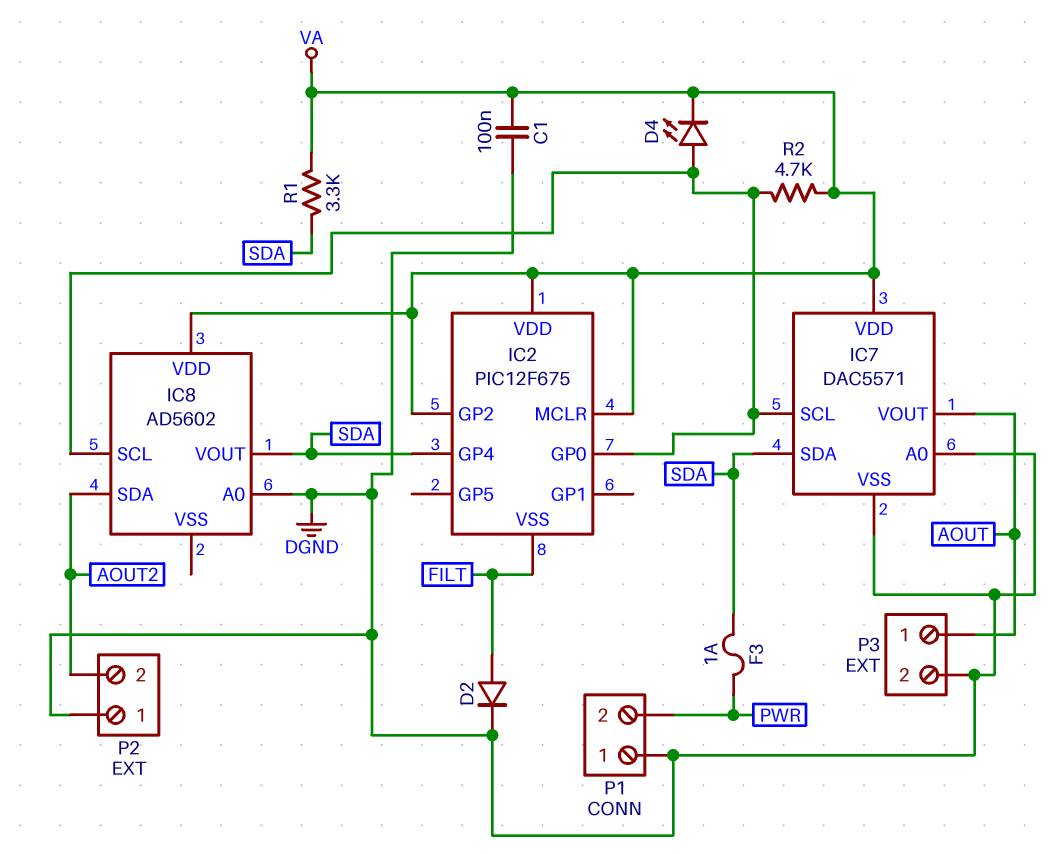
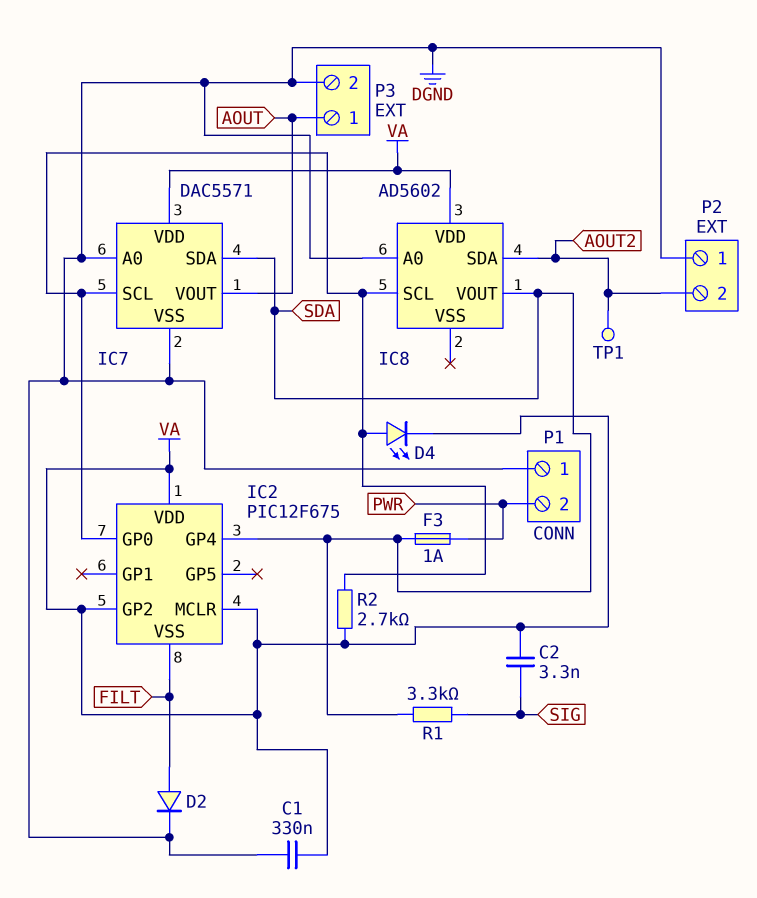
C1: 100nF (DGND, VA) -> 330nF (DGND, VA)
C2: none -> 3.3nF (SIG, VA)
R1: 3.3k (SDA, VA) -> 3.3k (SDA, SIG)
R2: 4.7k (IC2/GP0, VA) -> 2.7k (IC2/GP0, VA)
TP1: none -> test point (AOUT2)

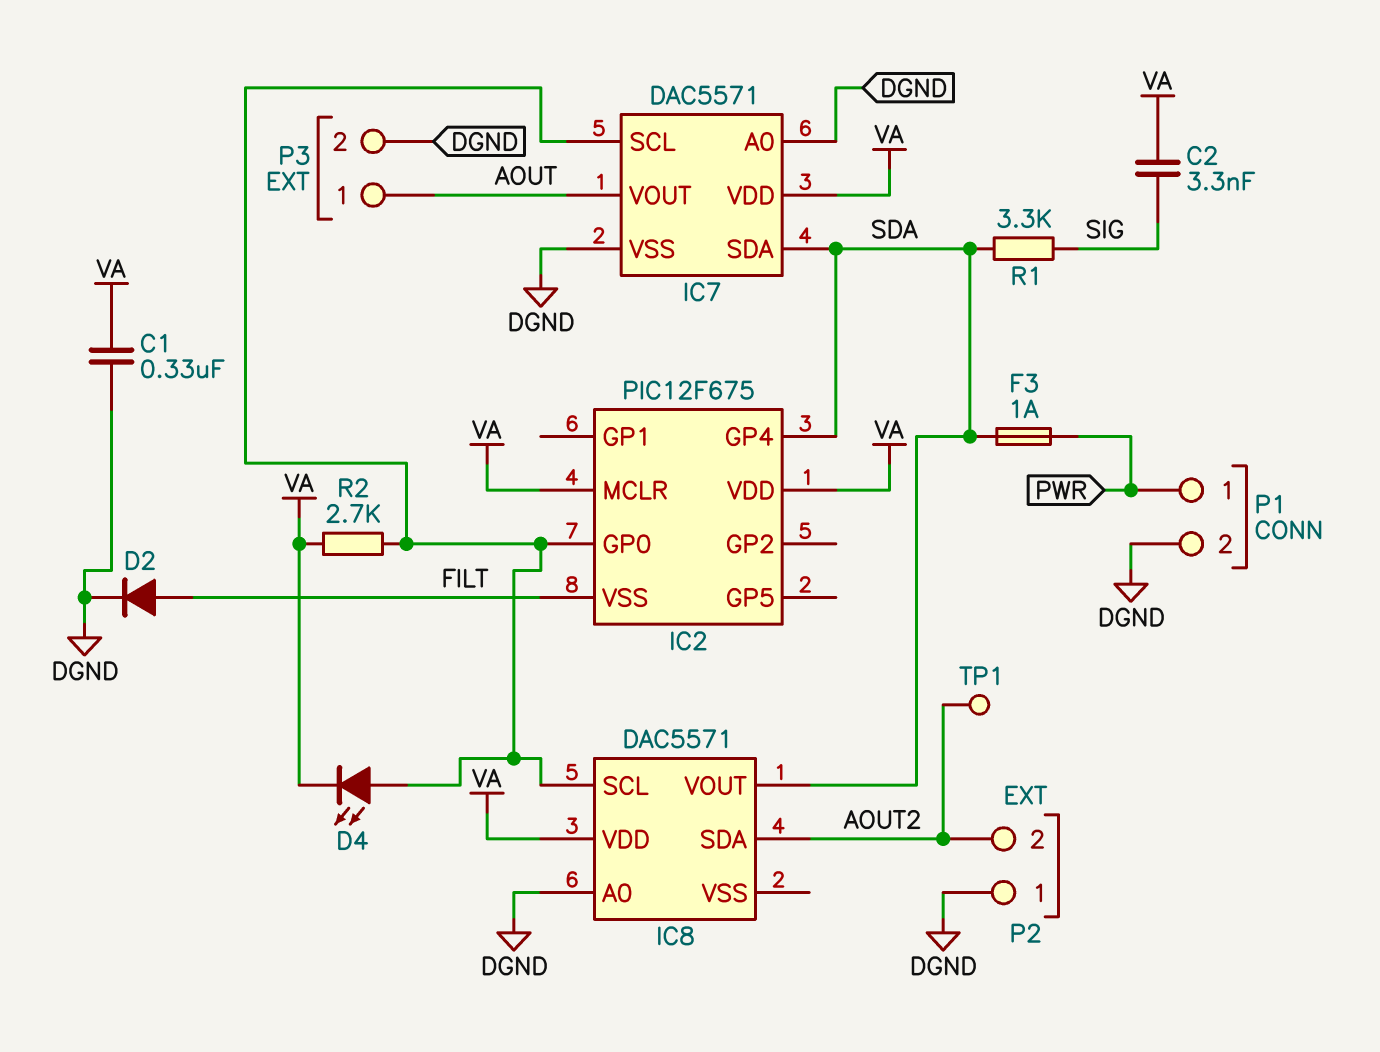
IC2 pin GP2: VA -> none
IC8: AD5602 -> DAC5571
P1 pin 1: DGND -> PWR
P1 pin 2: PWR -> DGND

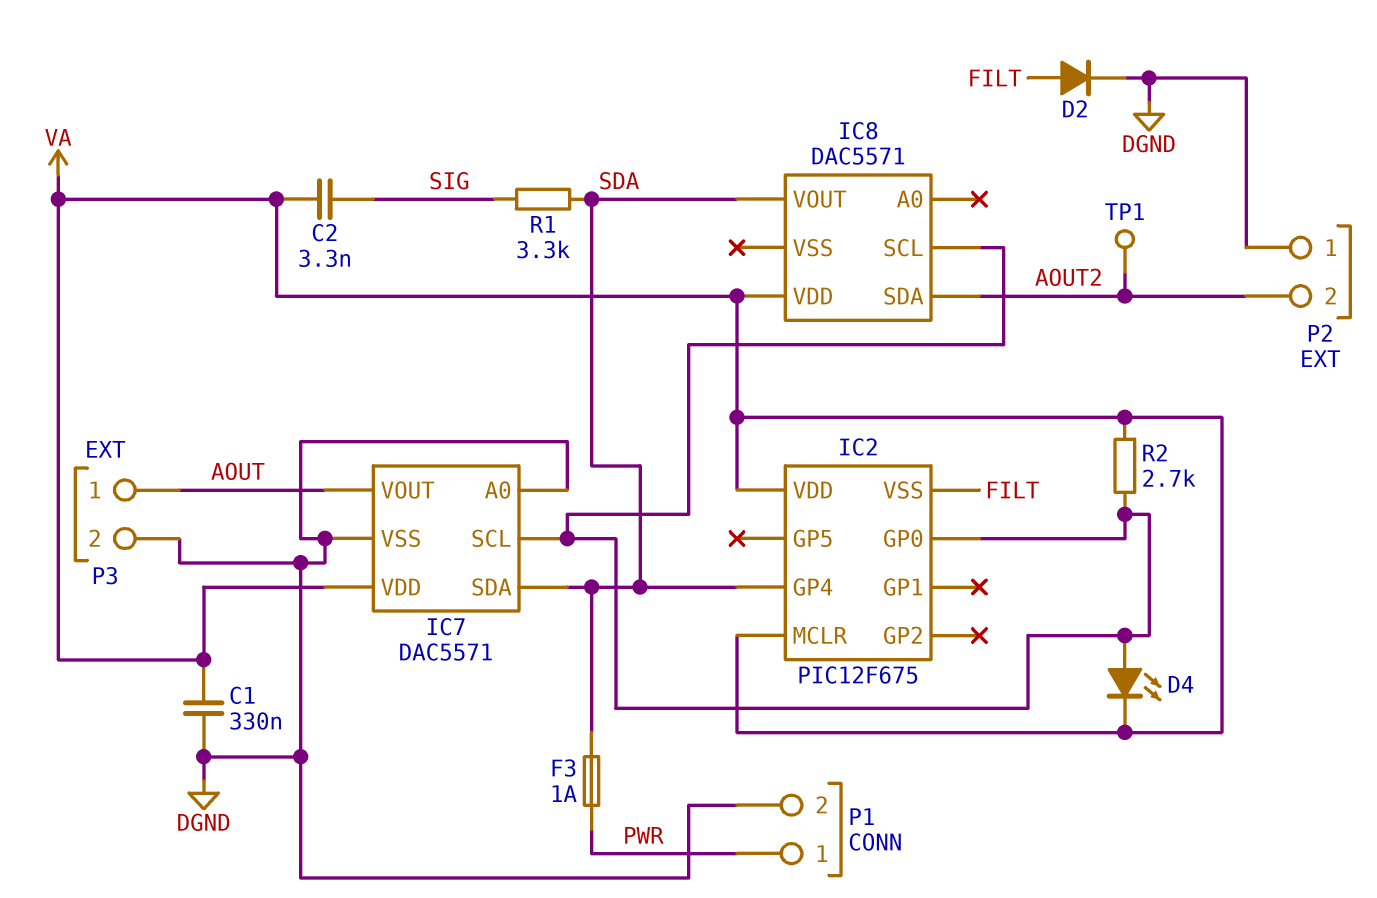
IC8 pin A0: DGND -> none

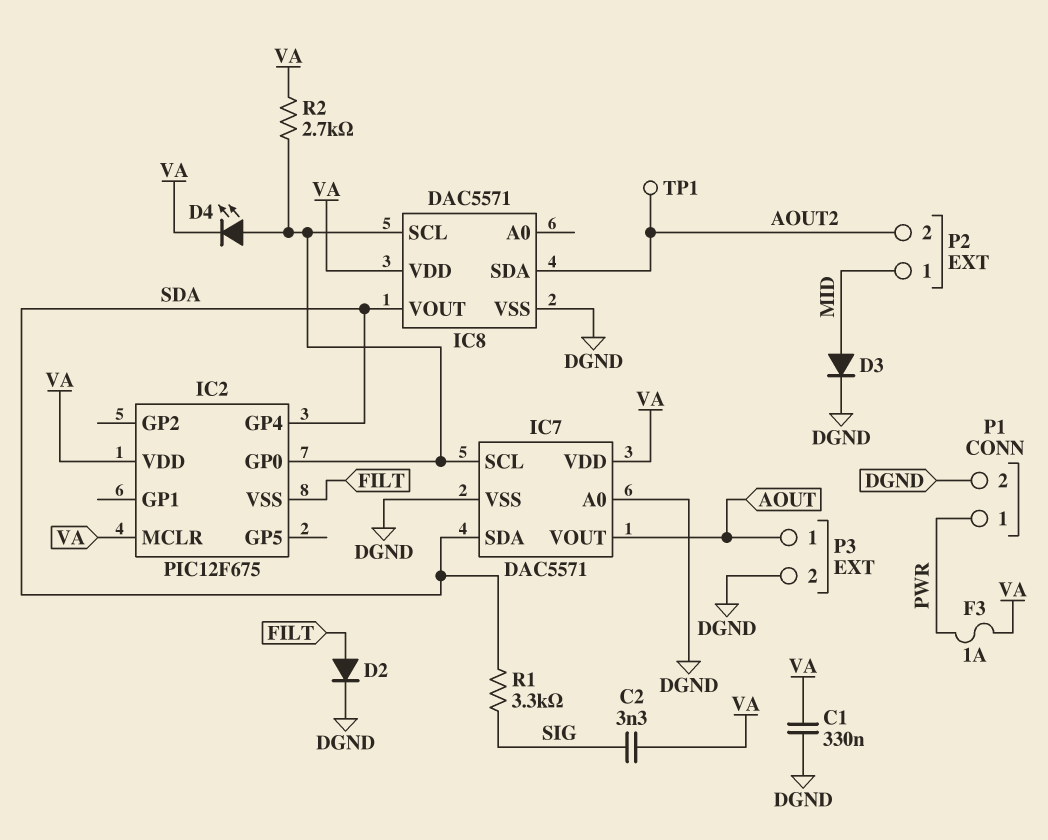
D3: none -> diode (A MID, K DGND)
F3: 1A (PWR, SDA) -> 1A (PWR, VA)
IC8 pin VSS: none -> DGND
P2 pin 1: DGND -> MID

